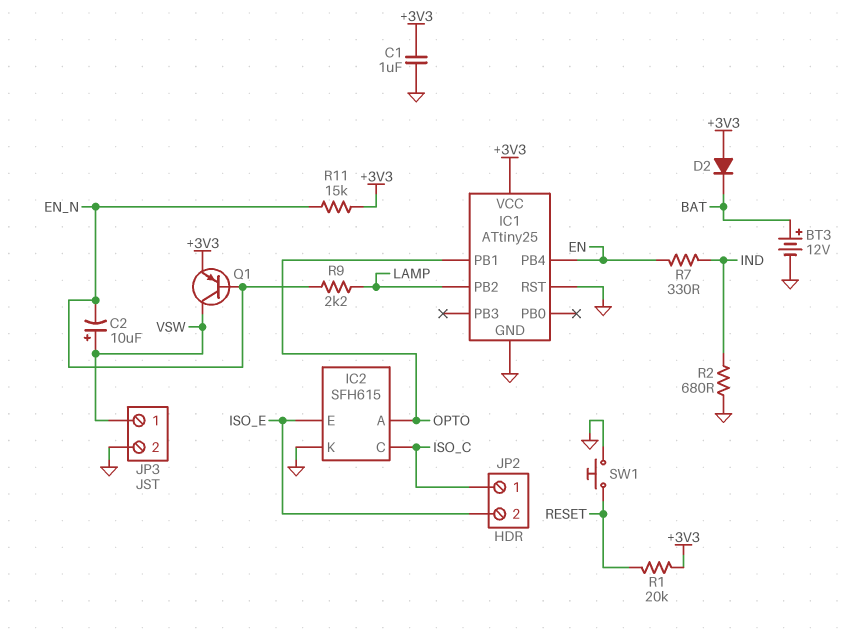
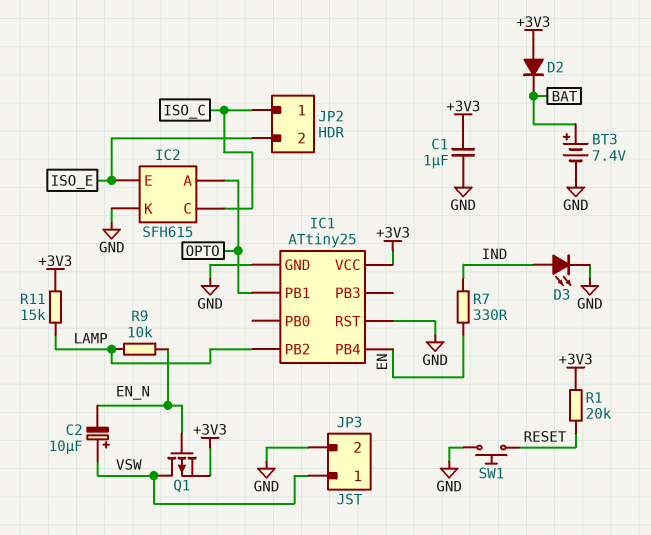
BT3: 12V (plus BAT, minus GND) -> 7.4V (plus BAT, minus GND)
D3: none -> LED (A IND, K GND)
Q1: PNP (B EN_N, C VSW, E +3V3) -> PMOS (G EN_N, D VSW, S +3V3)
R2: 680 (GND, IND) -> none
R9: 2.2k (EN_N, LAMP) -> 10k (EN_N, LAMP)
R11: 15k (+3V3, EN_N) -> 15k (+3V3, LAMP)

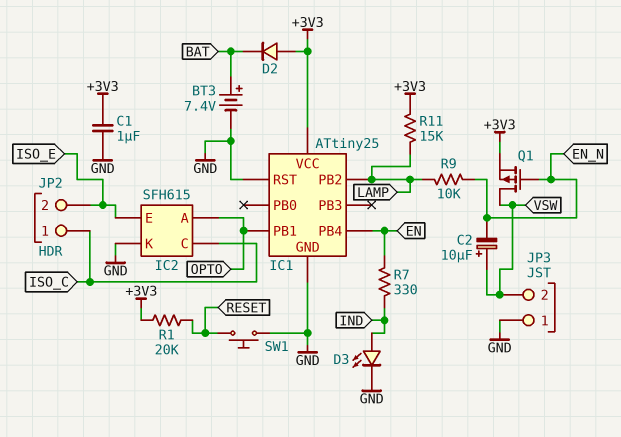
JP3 pin 1: VSW -> GND
JP3 pin 2: GND -> VSW

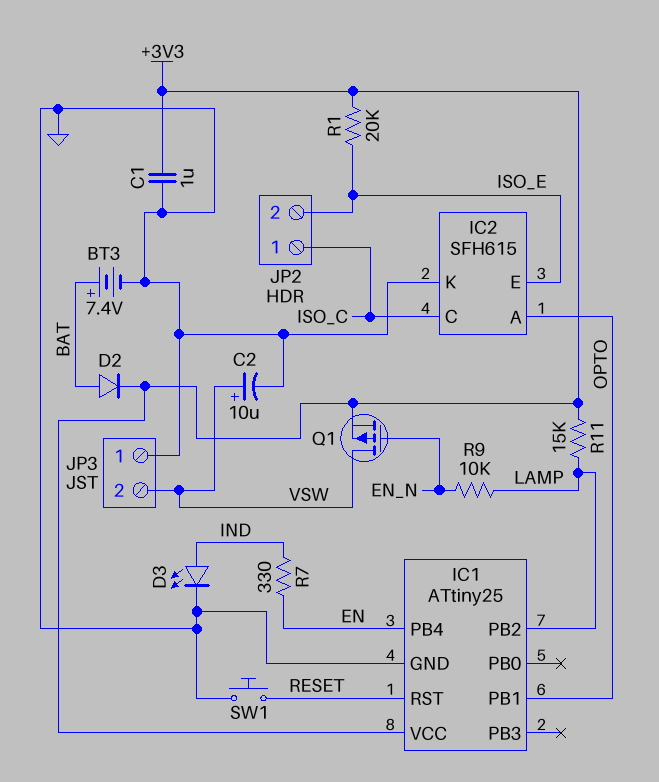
C2: 10uF (plus VSW, minus EN_N) -> 10uF (plus VSW, minus GND)
D2: diode (A +3V3, K BAT) -> diode (A BAT, K +3V3)
IC1 pin RST: GND -> RESET
R1: 20k (+3V3, RESET) -> 20k (+3V3, ISO_E)

